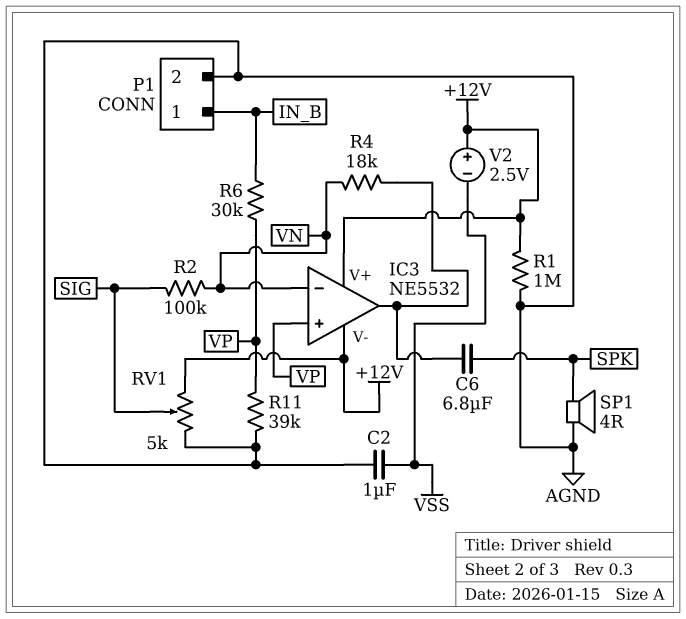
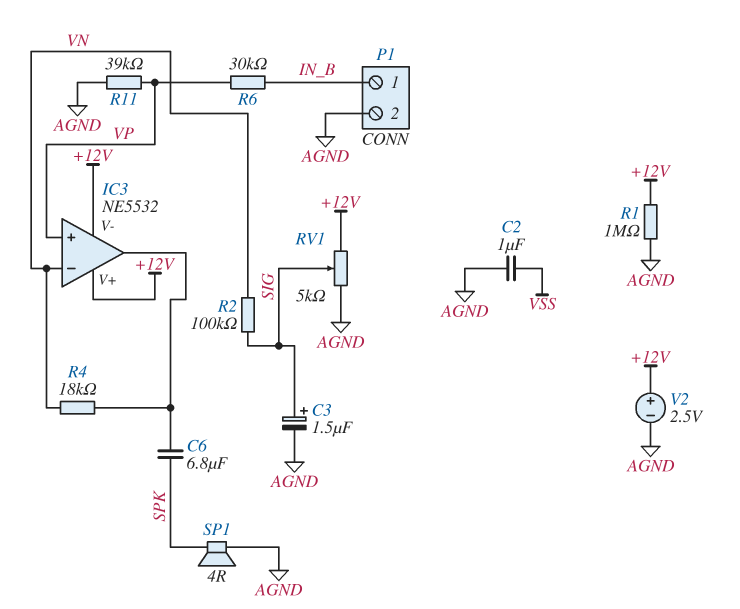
C3: none -> 1.5uF (plus SIG, minus AGND)
V2: 2.5V (plus +12V, minus VSS) -> 2.5V (plus +12V, minus AGND)

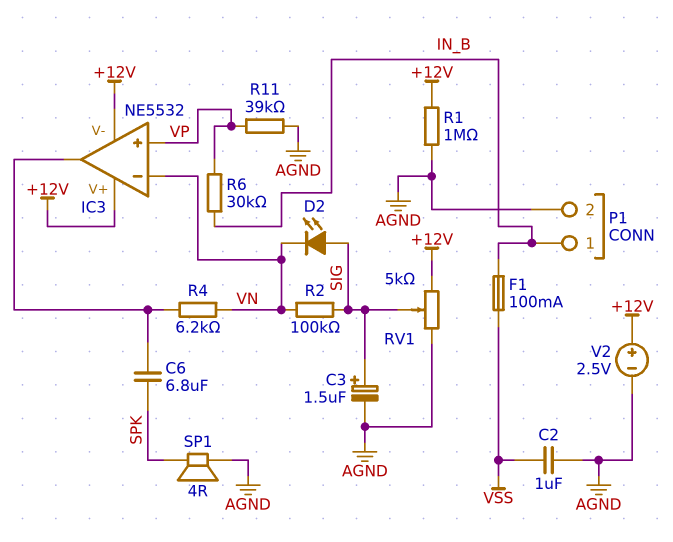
D2: none -> LED (A SIG, K VN)
F1: none -> 100mA (IN_B, VSS)
R4: 18k (IC3/out, VN) -> 6.2k (IC3/out, VN)

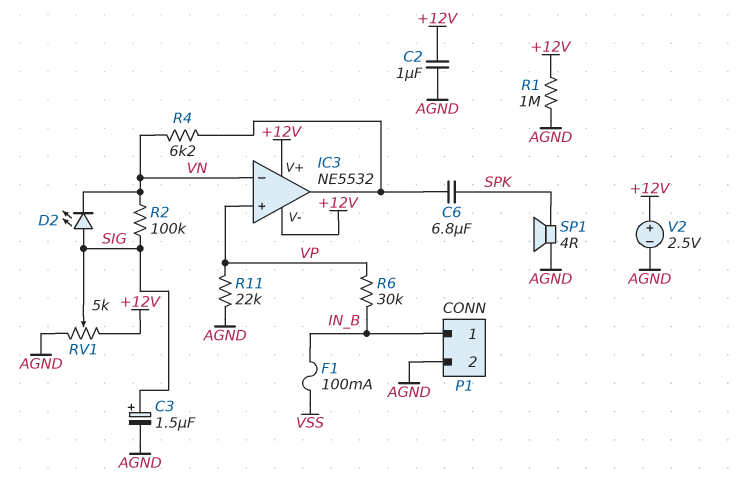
C2: 1uF (AGND, VSS) -> 1uF (+12V, AGND)
R11: 39k (AGND, VP) -> 22k (AGND, VP)

